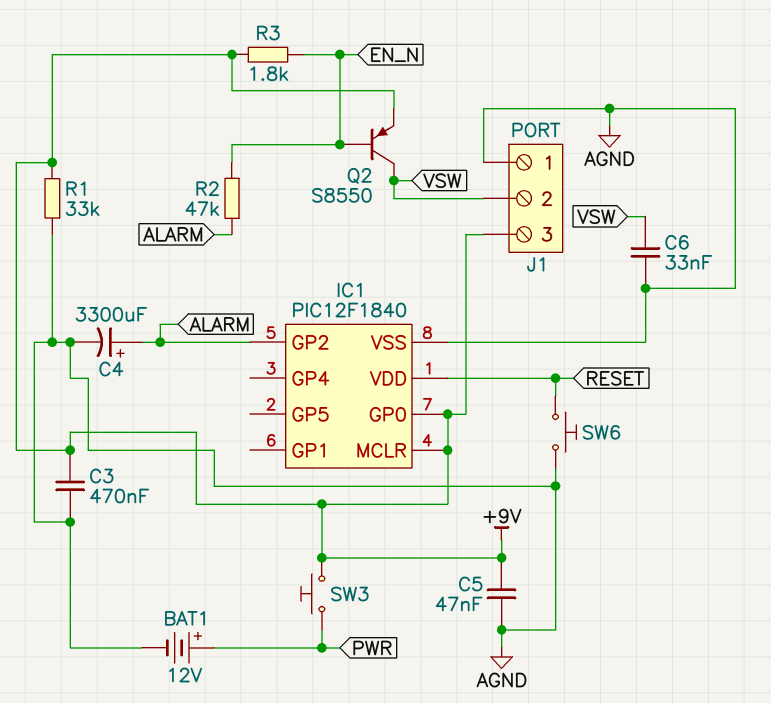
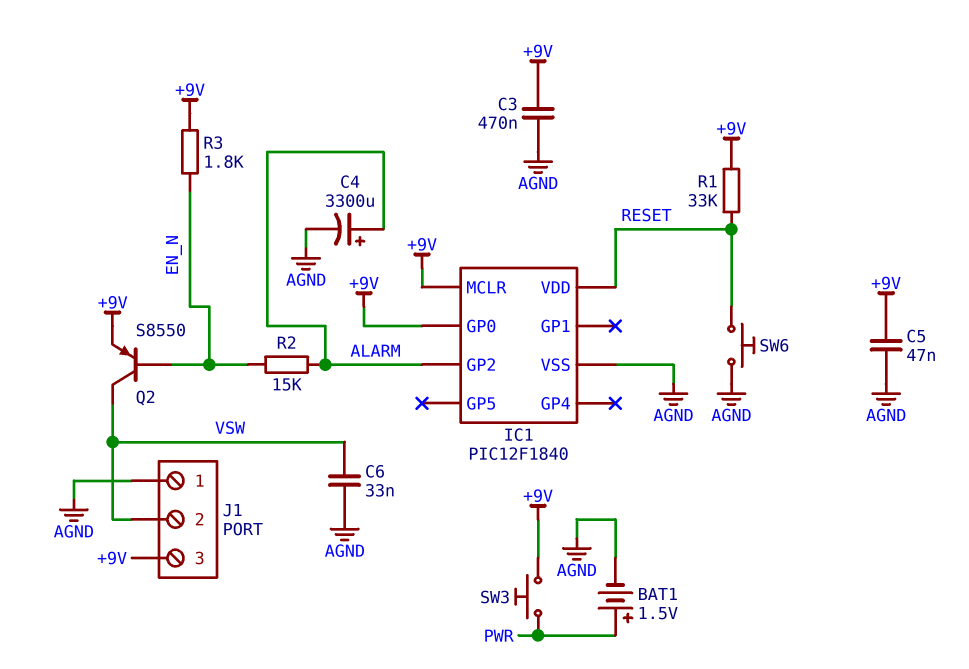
BAT1: 12V (plus PWR, minus AGND) -> 1.5V (plus PWR, minus AGND)
R1: 33k (+9V, AGND) -> 33k (+9V, RESET)
R2: 47k (ALARM, EN_N) -> 15k (ALARM, EN_N)

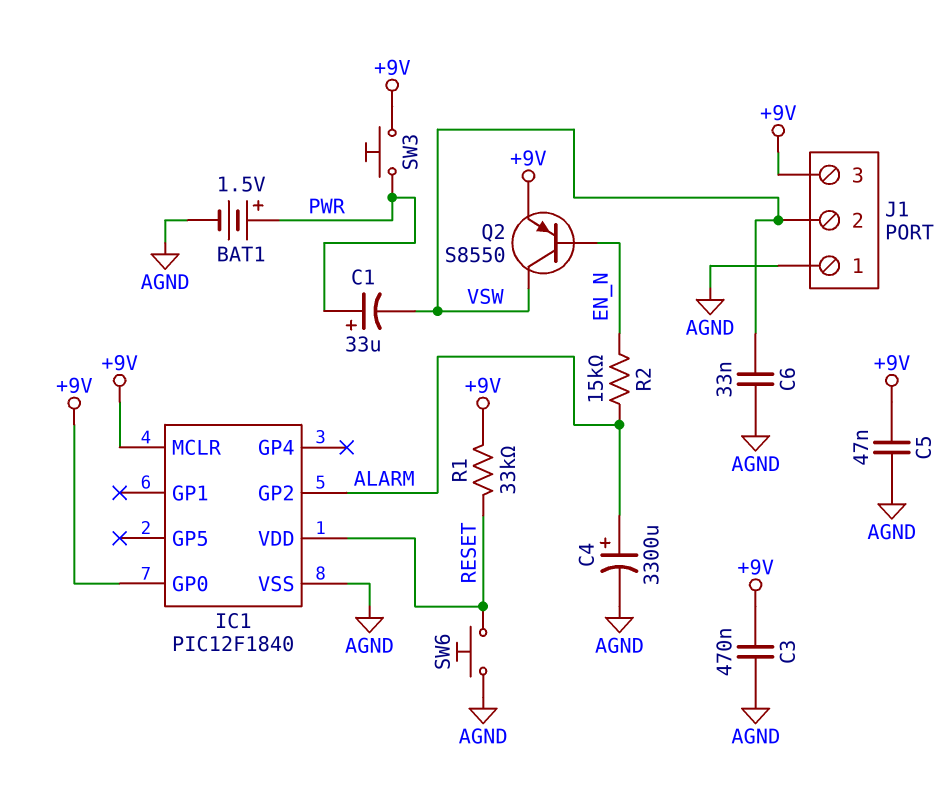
C1: none -> 33uF (plus PWR, minus VSW)
R3: 1.8k (+9V, EN_N) -> none

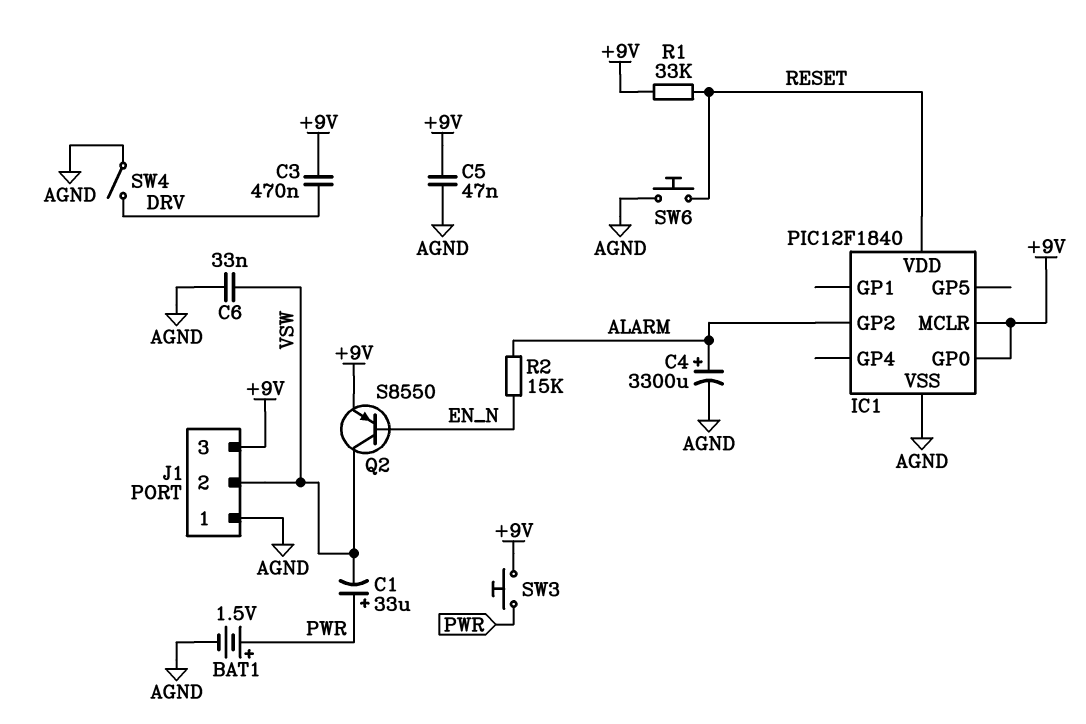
C3: 470nF (+9V, AGND) -> 470nF (+9V, DRV)
SW4: none -> switch (AGND, DRV)

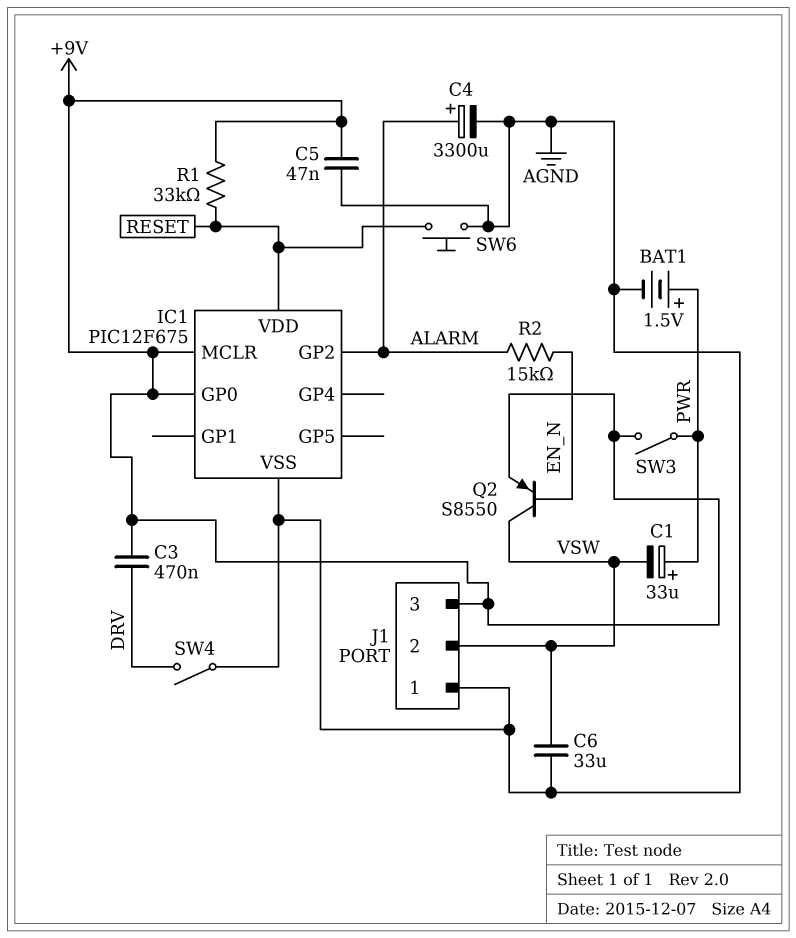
C6: 33nF (AGND, VSW) -> 33uF (AGND, VSW)
IC1: PIC12F1840 -> PIC12F675
SW3: button (+9V, PWR) -> switch (+9V, PWR)

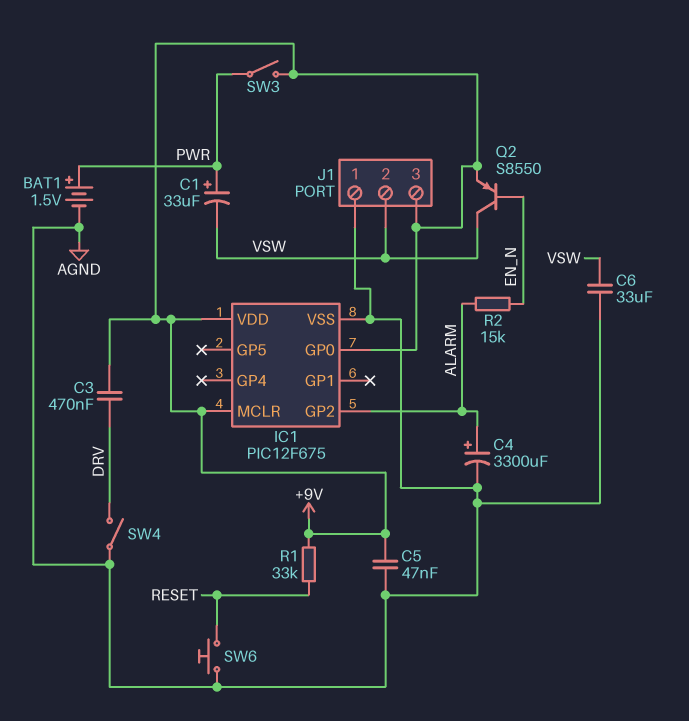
IC1 pin VDD: RESET -> +9V

